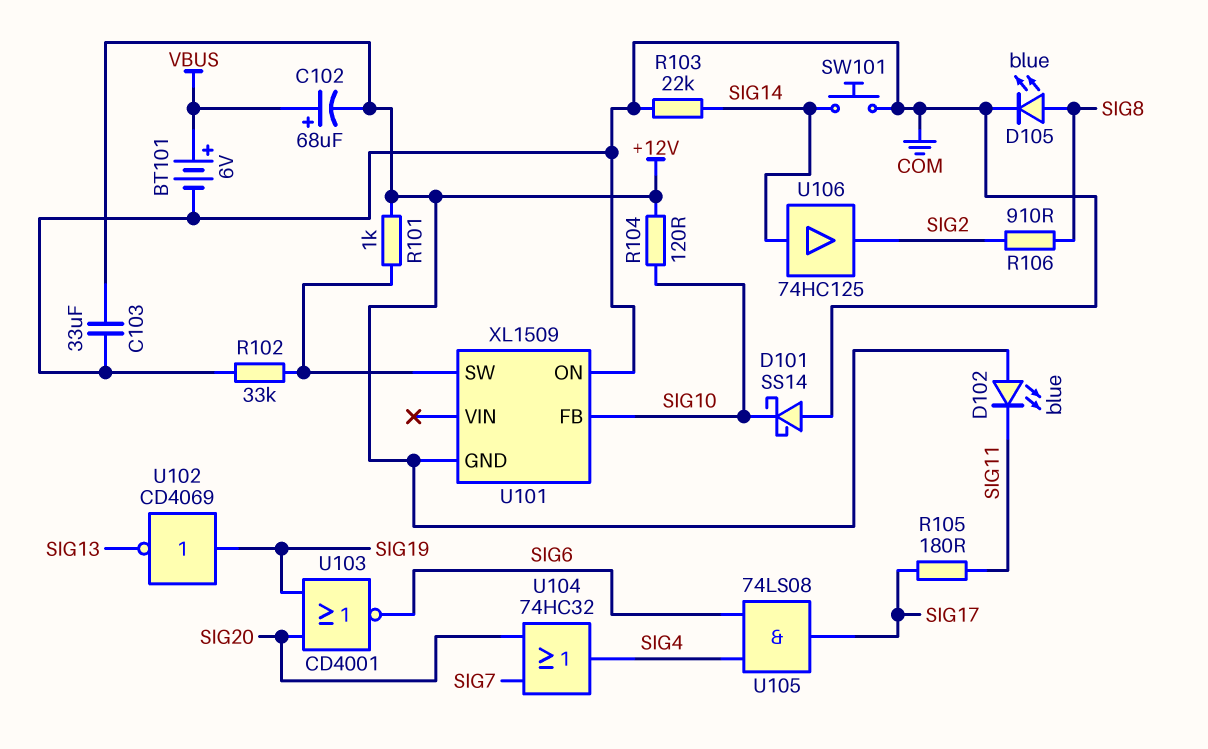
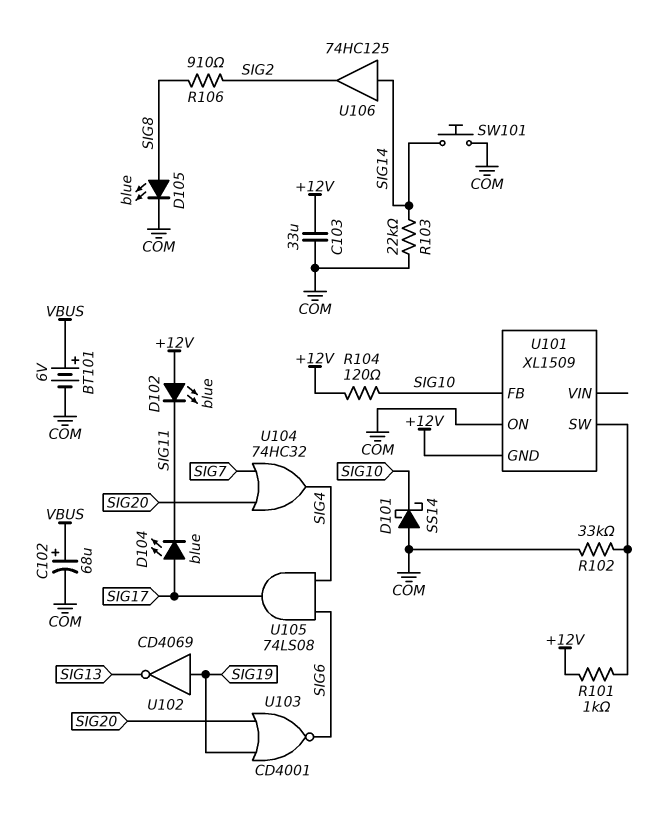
C102: 68uF (plus VBUS, minus +12V) -> 68uF (plus VBUS, minus COM)
D104: none -> LED blue (A SIG17, K SIG11)
R105: 180 (SIG11, SIG17) -> none

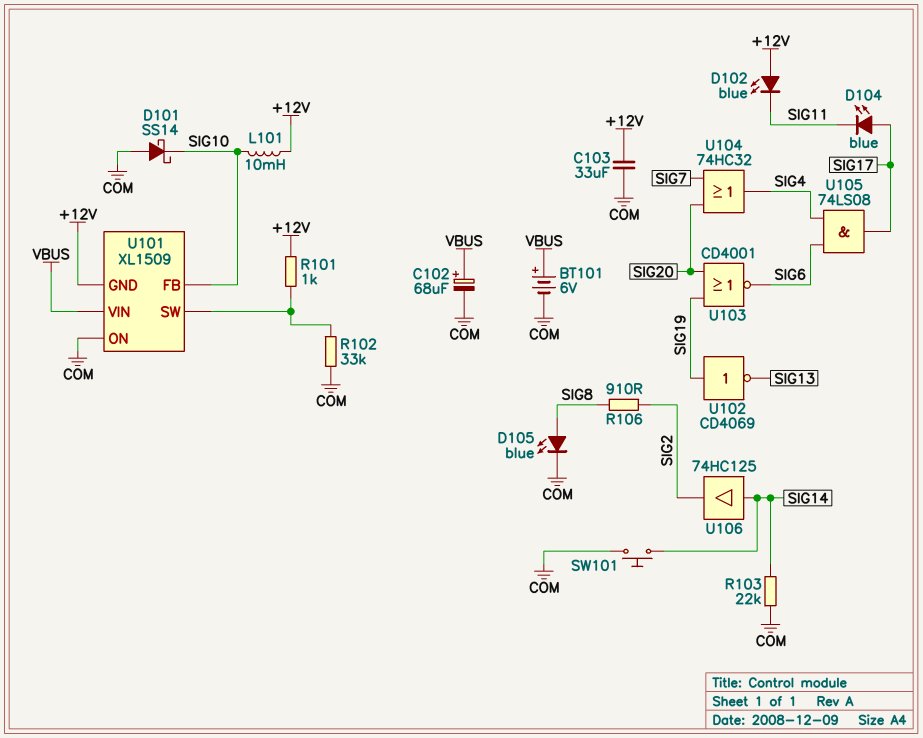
L101: none -> 10mH (+12V, SIG10)
R104: 120 (+12V, SIG10) -> none
U101 pin VIN: none -> VBUS

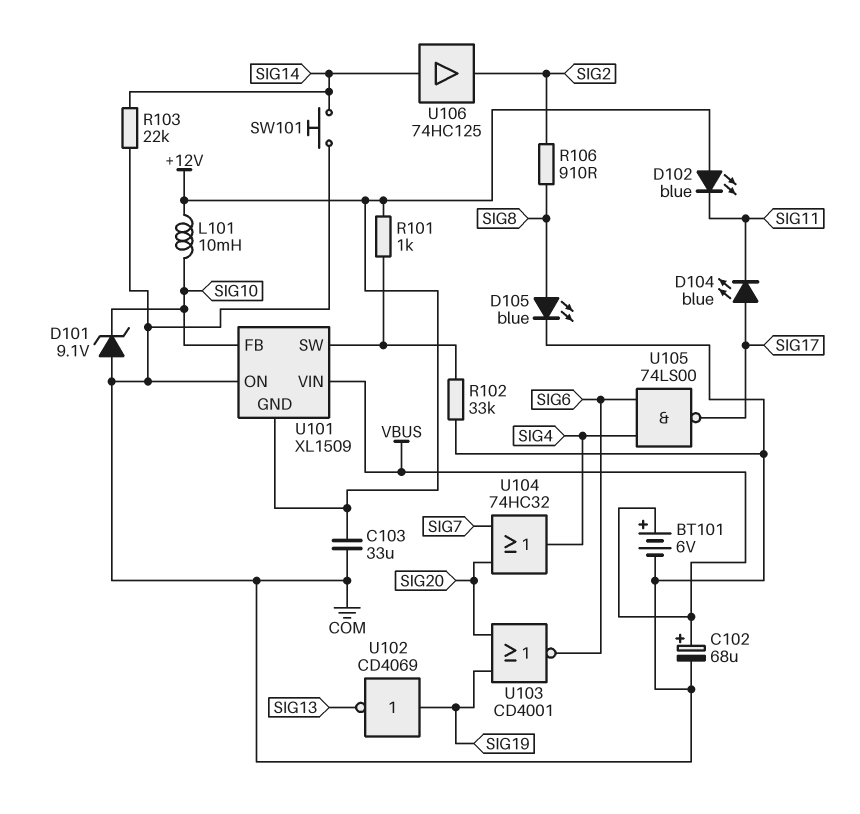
D101: schottky SS14 (A COM, K SIG10) -> zener 9.1V (A COM, K SIG10)
U105: AND 74LS08 (in SIG4, in SIG6, out SIG17) -> NAND 74LS00 (in SIG4, in SIG6, out SIG17)

